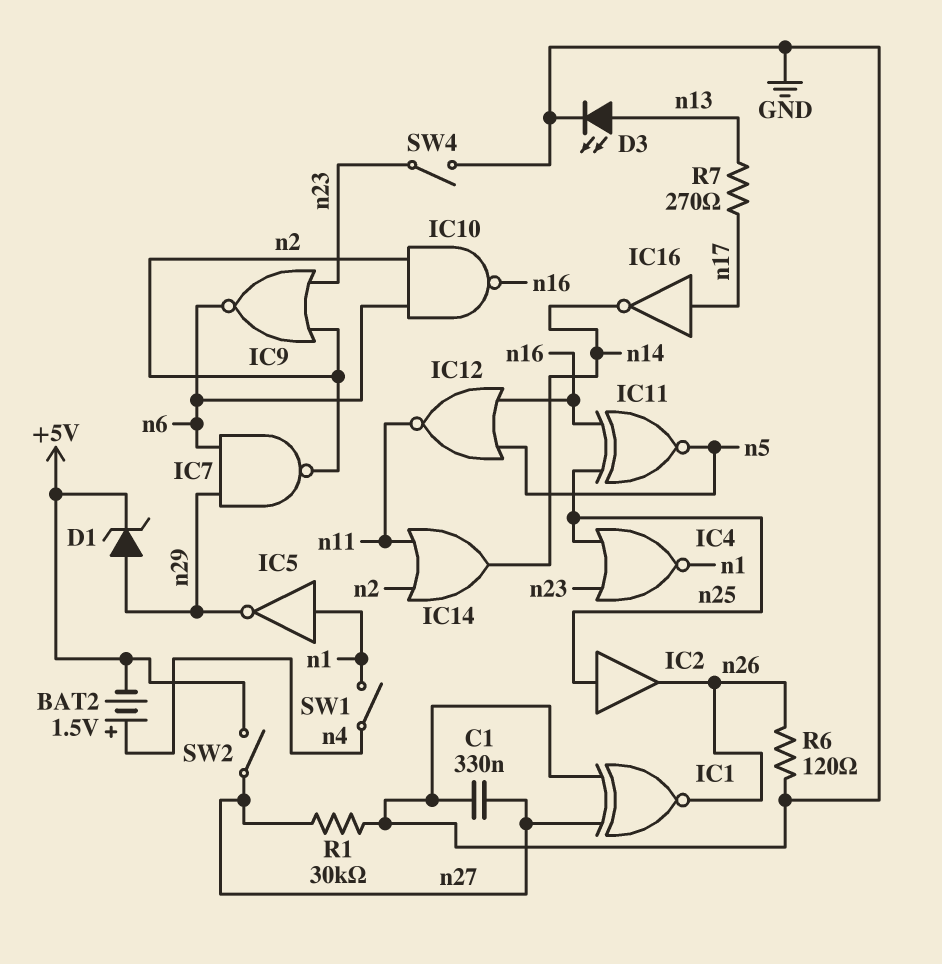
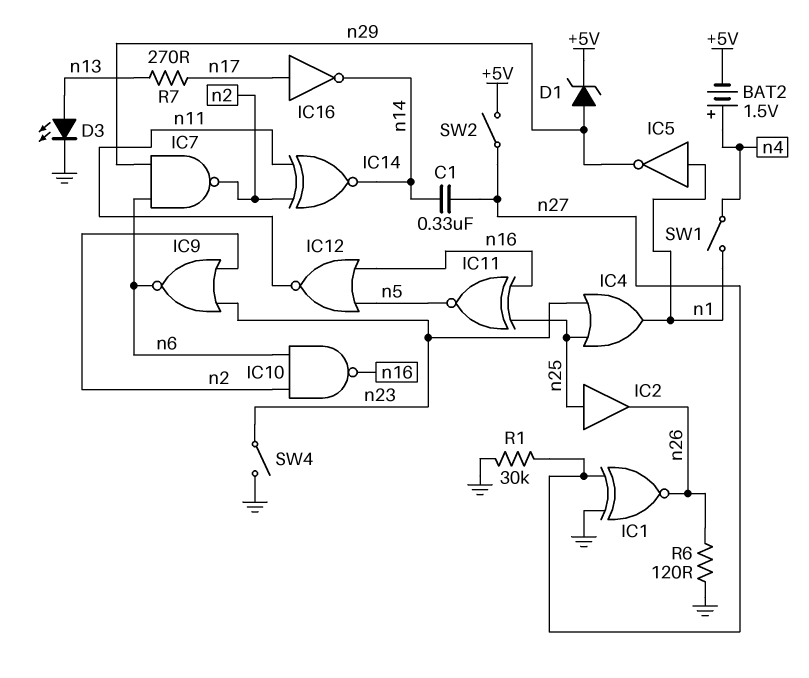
C1: 330nF (GND, n27) -> 330nF (n14, n27)
IC4: NOR (in n23, in n25, out n1) -> OR (in n23, in n25, out n1)
IC14: OR (in n2, in n11, out n14) -> XNOR (in n2, in n11, out n14)

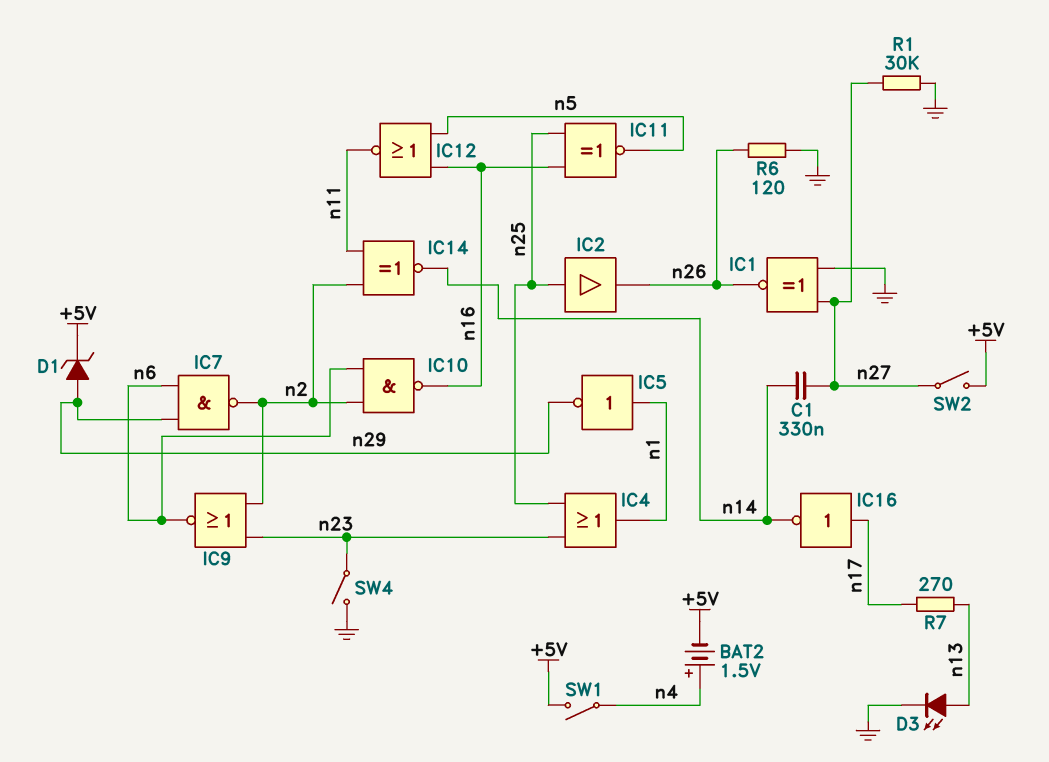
SW1: switch (n1, n4) -> switch (+5V, n4)

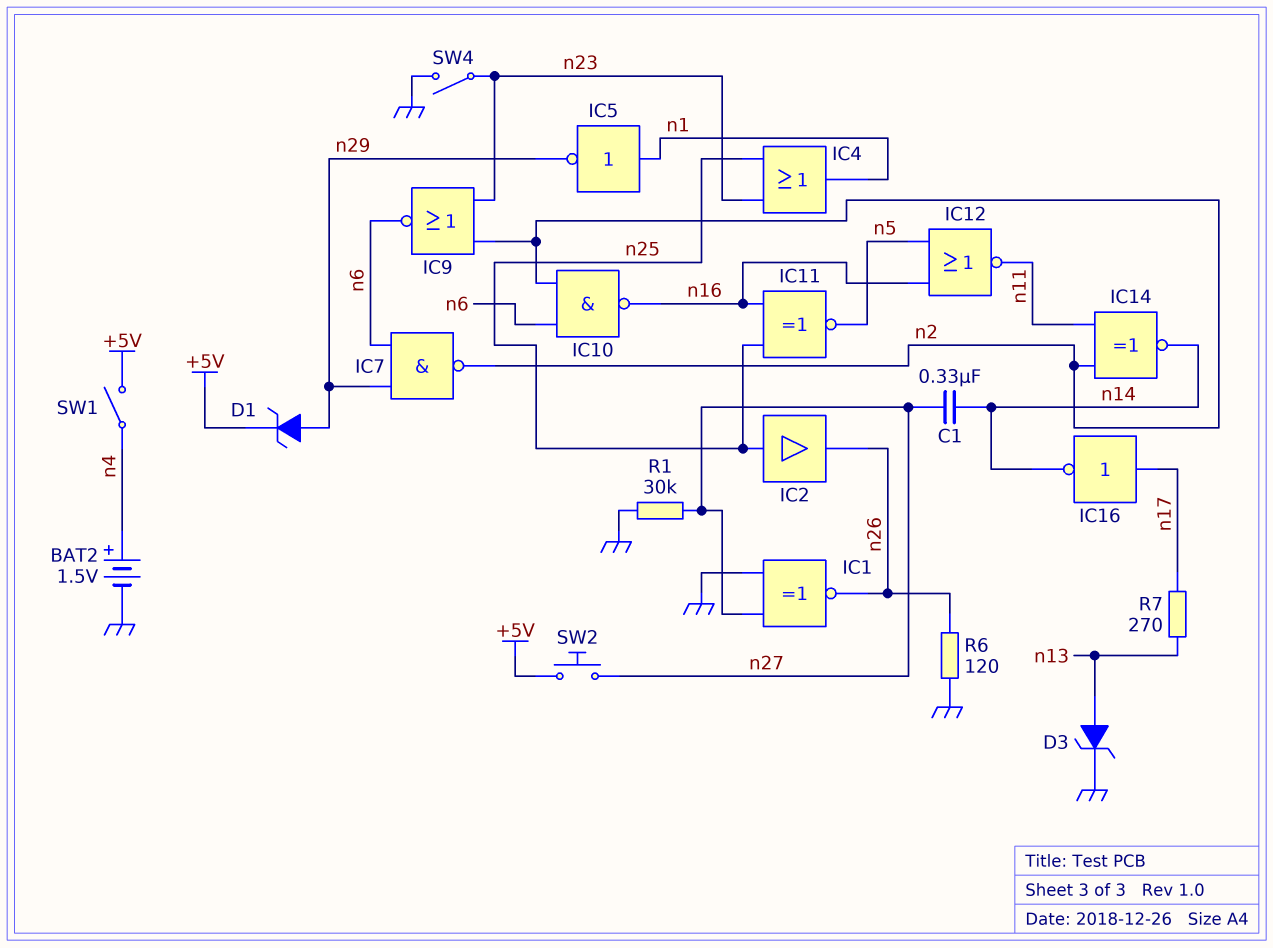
BAT2: 1.5V (plus n4, minus +5V) -> 1.5V (plus n4, minus GND)
D3: LED (A n13, K GND) -> zener (A n13, K GND)
SW2: switch (+5V, n27) -> button (+5V, n27)

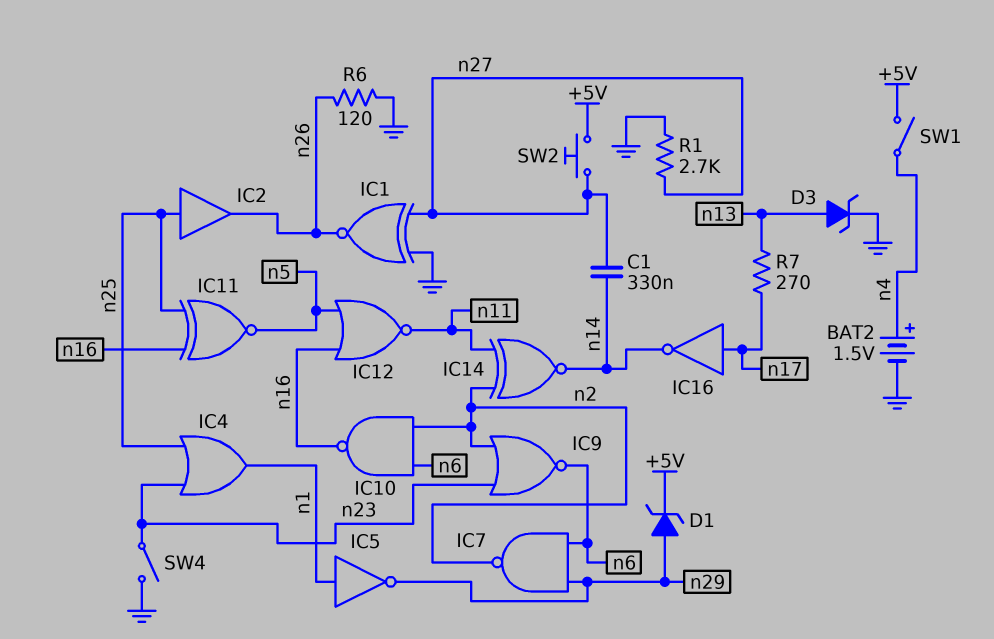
R1: 30k (GND, n27) -> 2.7k (GND, n27)

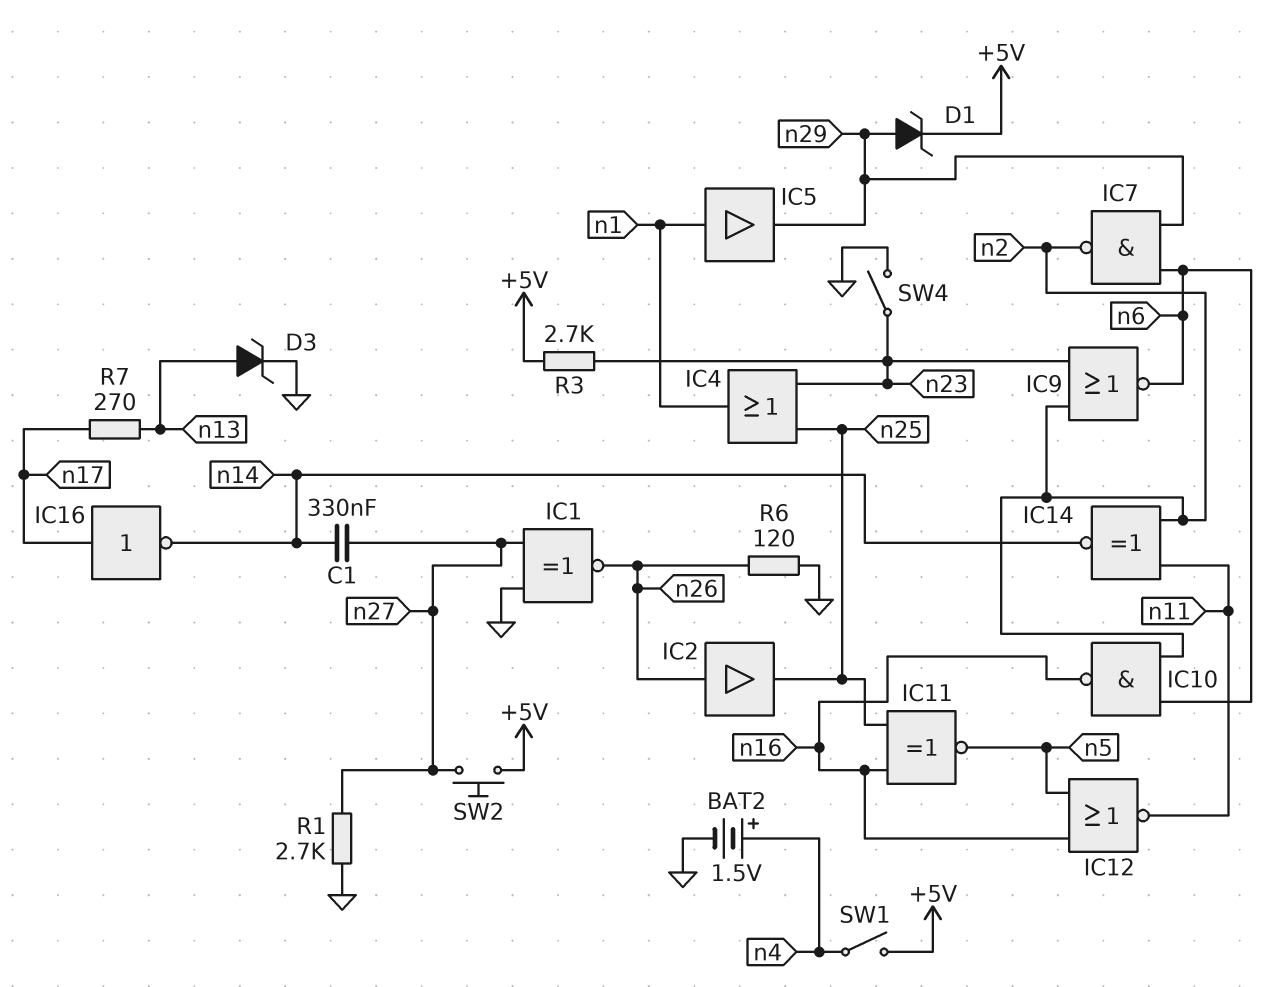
IC2: buffer (in n25, out n26) -> buffer (in n26, out n25)
IC5: NOT (in n1, out n29) -> buffer (in n1, out n29)
R3: none -> 2.7k (+5V, n23)

